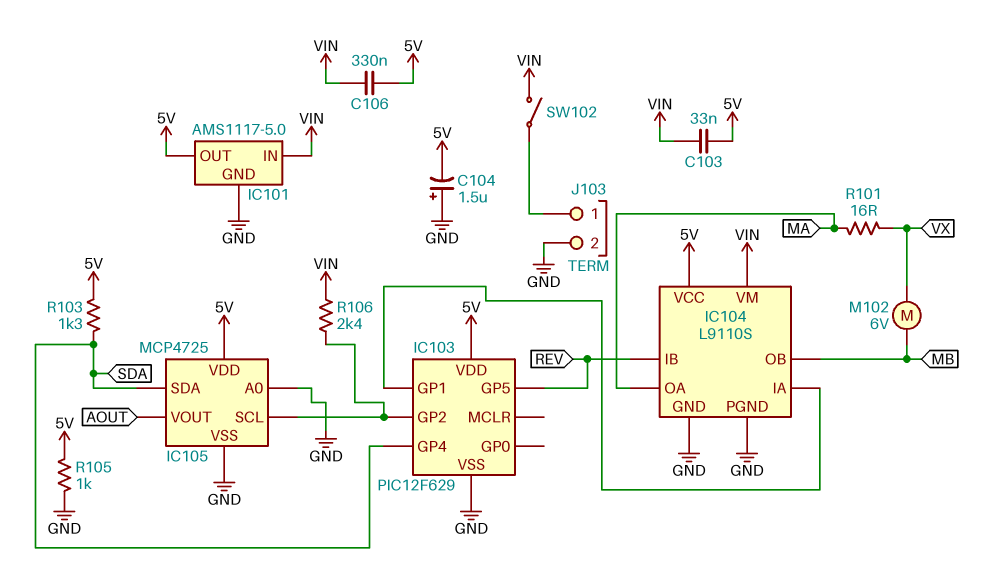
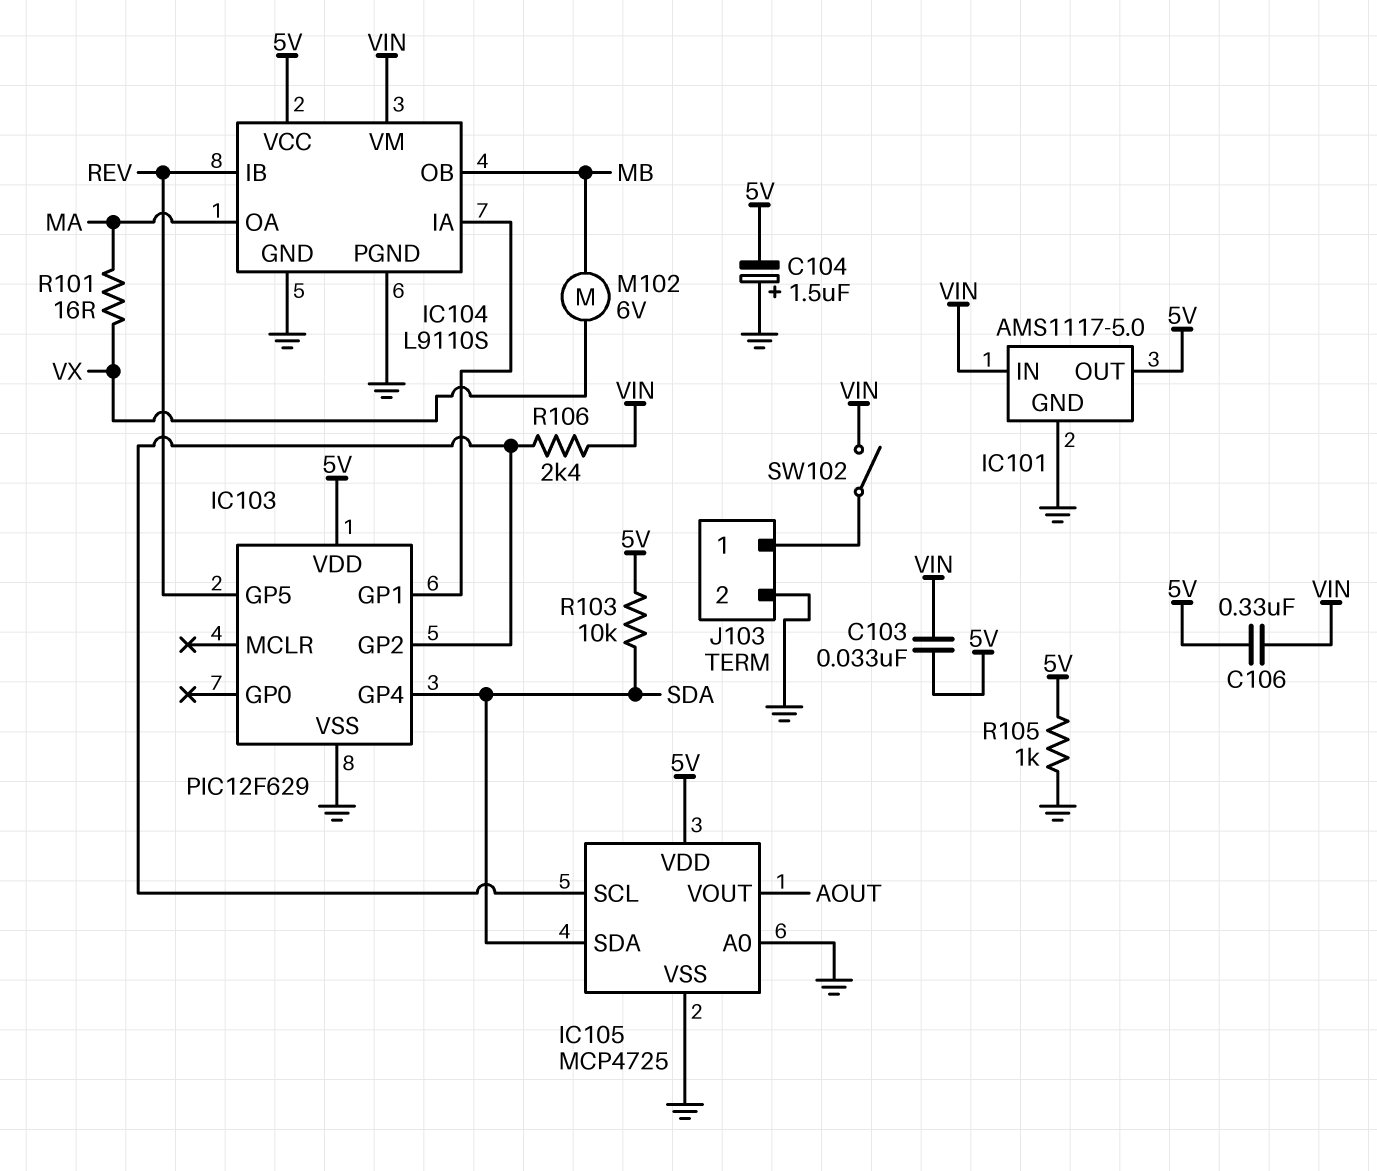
R103: 1.3k (5V, SDA) -> 10k (5V, SDA)

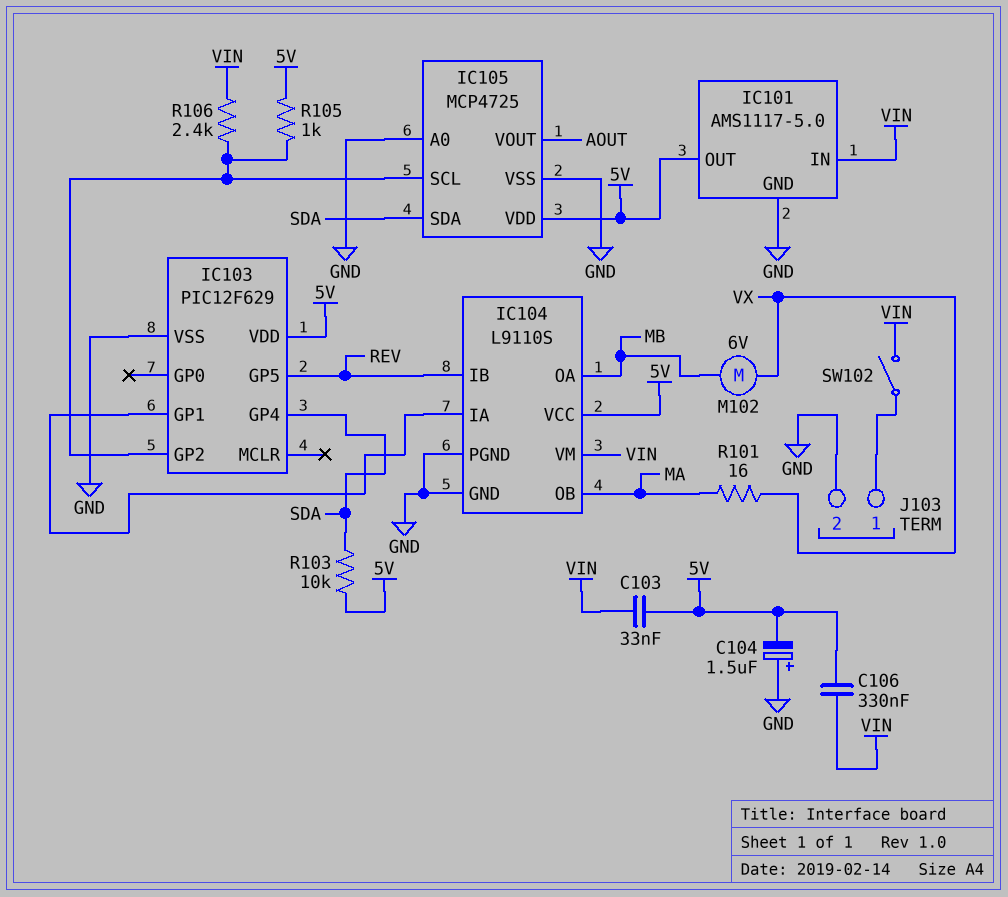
IC104 pin OA: MA -> MB
IC104 pin OB: MB -> MA
R105: 1k (5V, GND) -> 1k (5V, IC103/GP2)

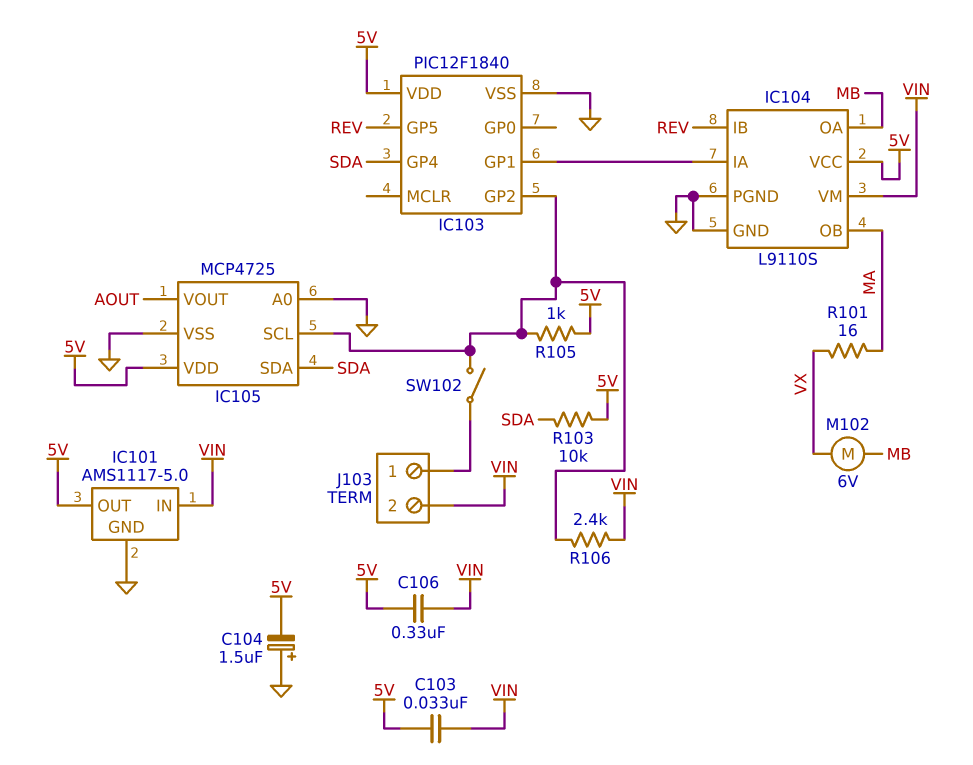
IC103: PIC12F629 -> PIC12F1840
J103 pin 2: GND -> VIN
SW102: switch (J103/1, VIN) -> switch (IC103/GP2, J103/1)

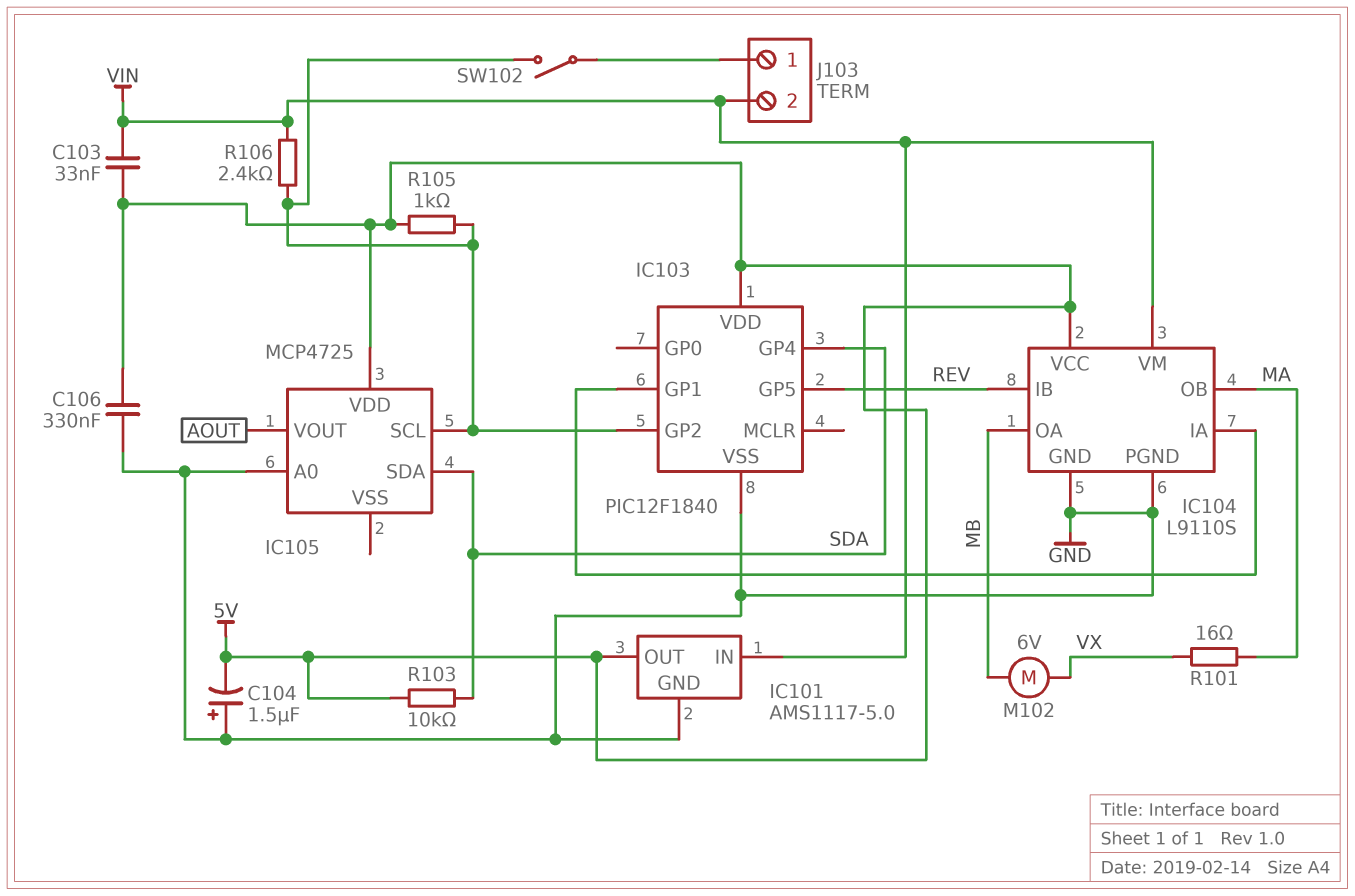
C106: 330nF (5V, VIN) -> 330nF (5V, GND)
IC105 pin VSS: GND -> none

